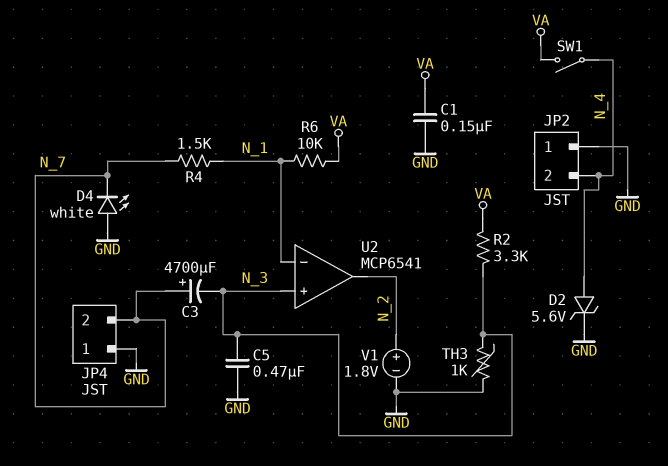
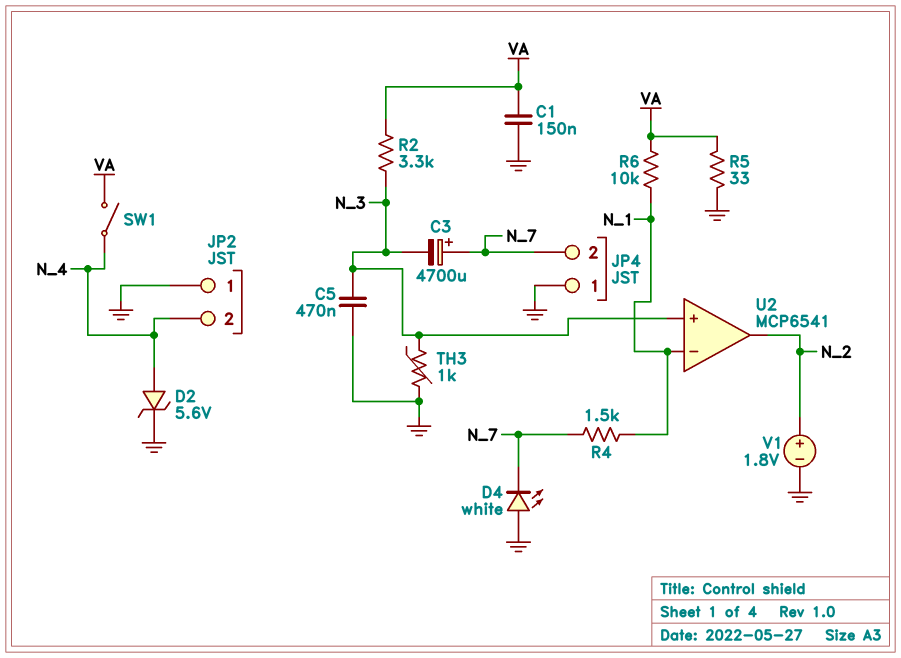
R5: none -> 33 (GND, VA)

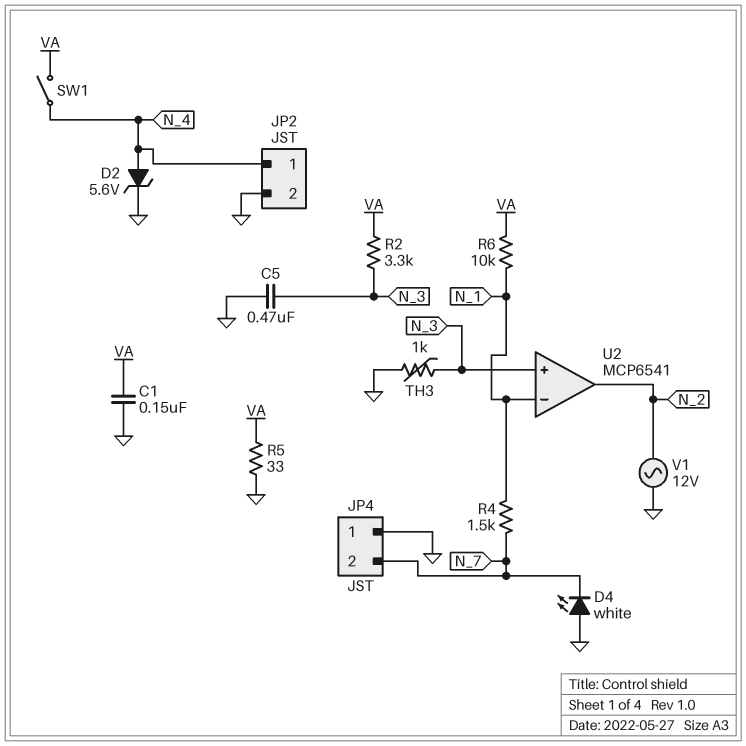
C3: 4700uF (plus N_7, minus N_3) -> none
JP2 pin 1: GND -> N_4
JP2 pin 2: N_4 -> GND
V1: 1.8V (plus N_2, minus GND) -> AC 12V (GND, N_2)

